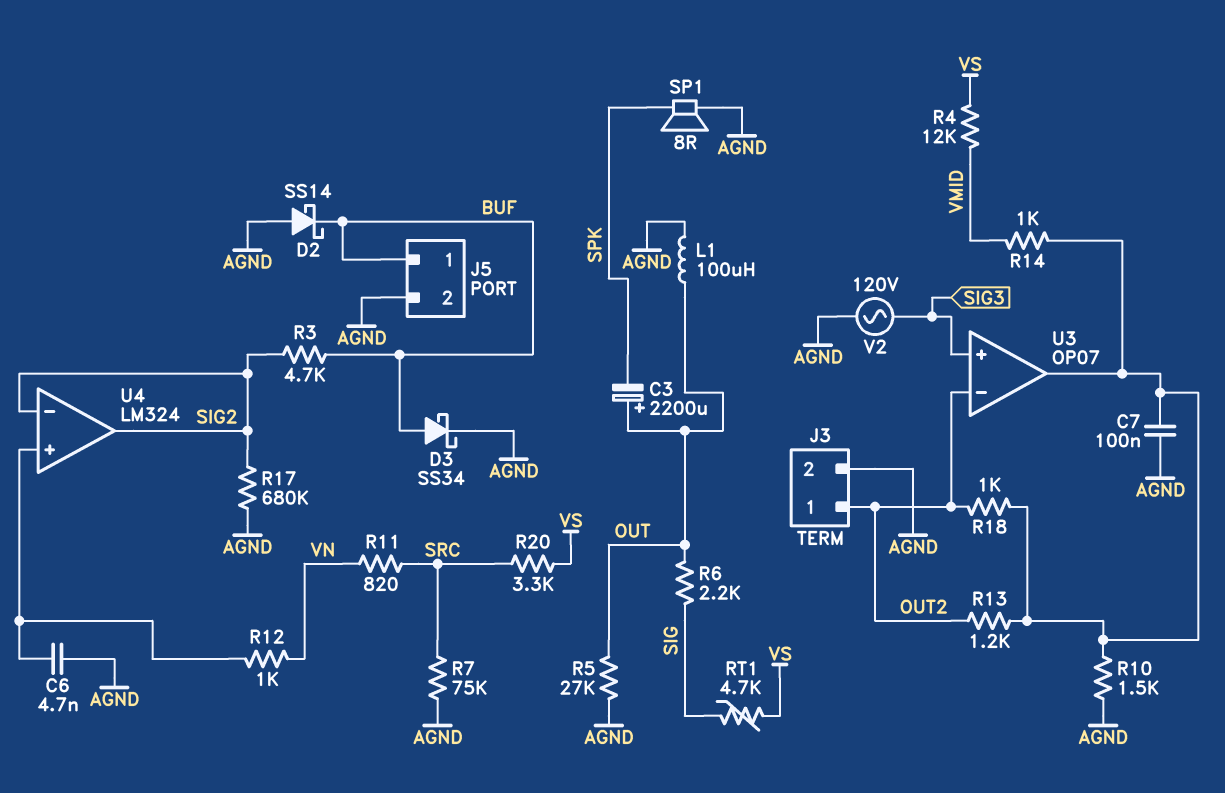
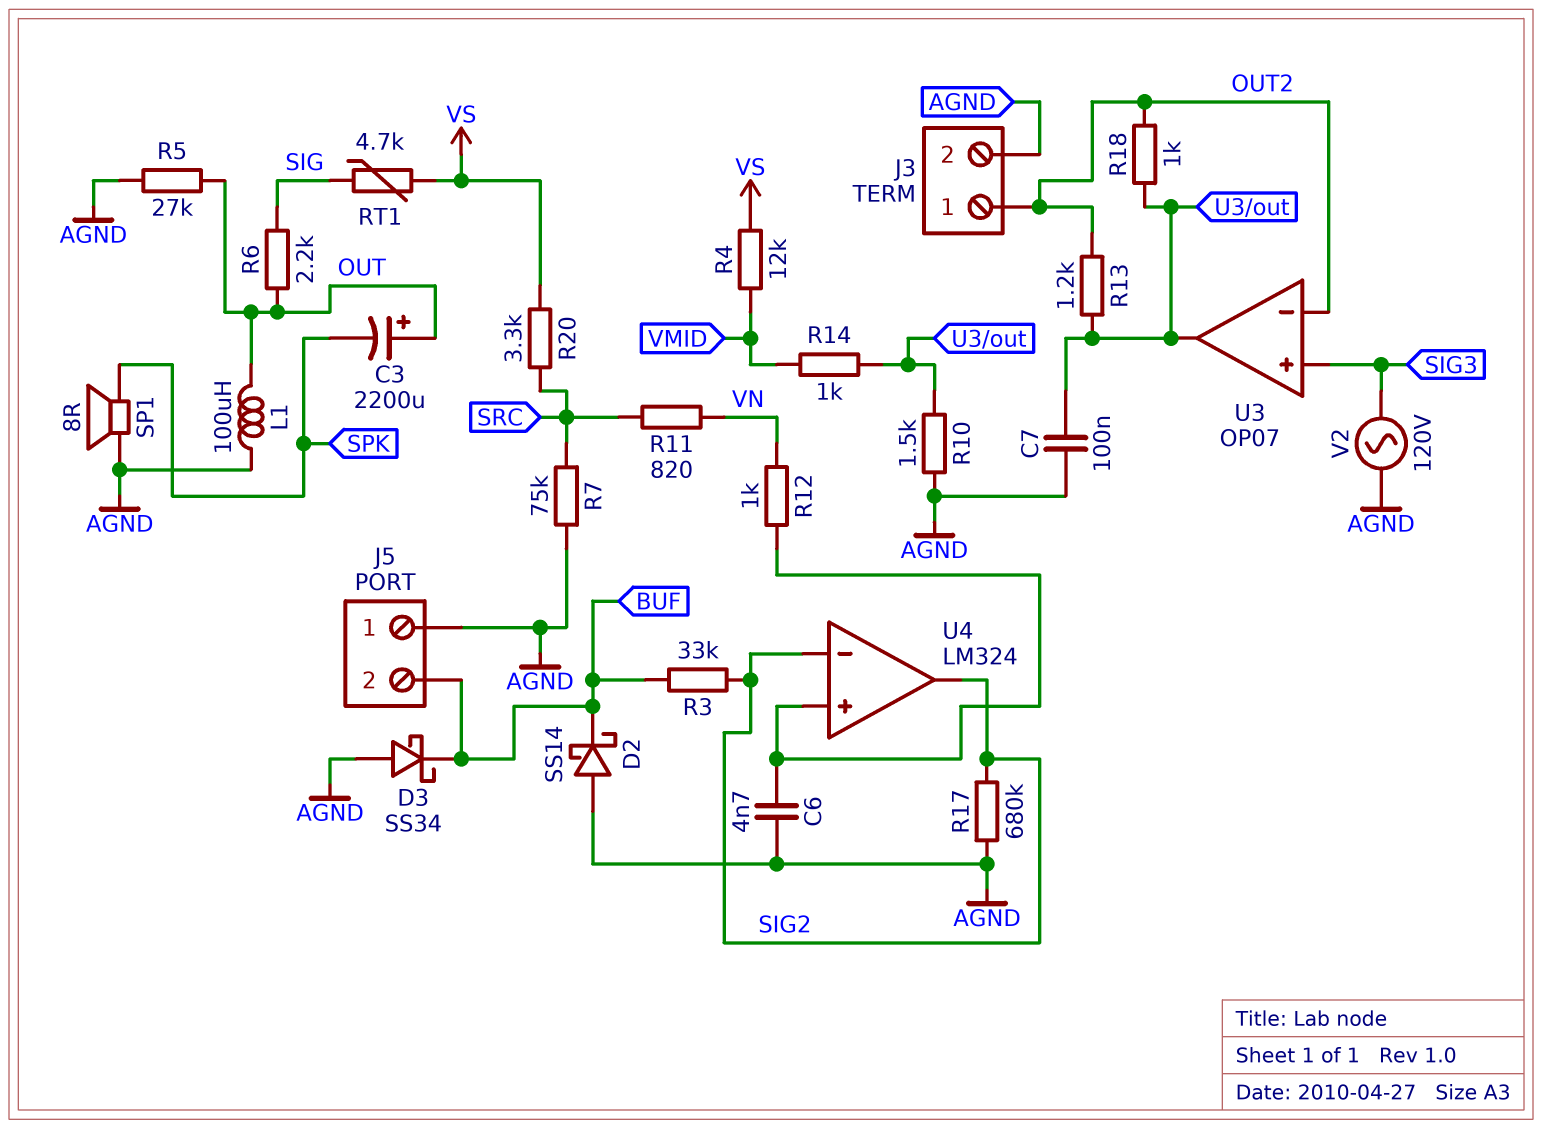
D3: schottky SS34 (A BUF, K AGND) -> schottky SS34 (A AGND, K BUF)
J5 pin 1: BUF -> AGND
J5 pin 2: AGND -> BUF
R3: 4.7k (BUF, SIG2) -> 33k (BUF, SIG2)

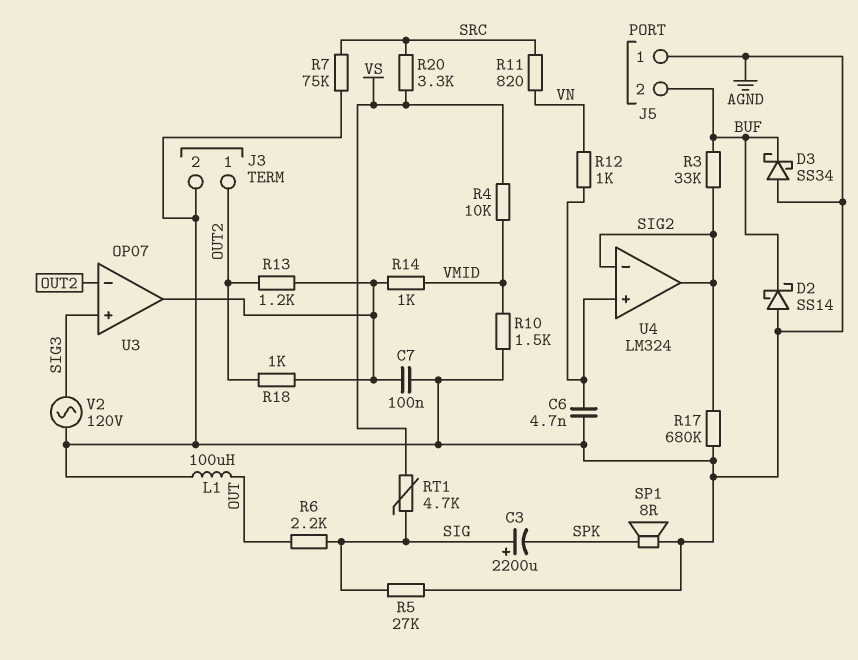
C3: 2200uF (plus OUT, minus SPK) -> 2200uF (plus SIG, minus SPK)
R4: 12k (VMID, VS) -> 10k (VMID, VS)
R5: 27k (AGND, OUT) -> 27k (AGND, SIG)
R10: 1.5k (AGND, U3/out) -> 1.5k (AGND, VMID)

